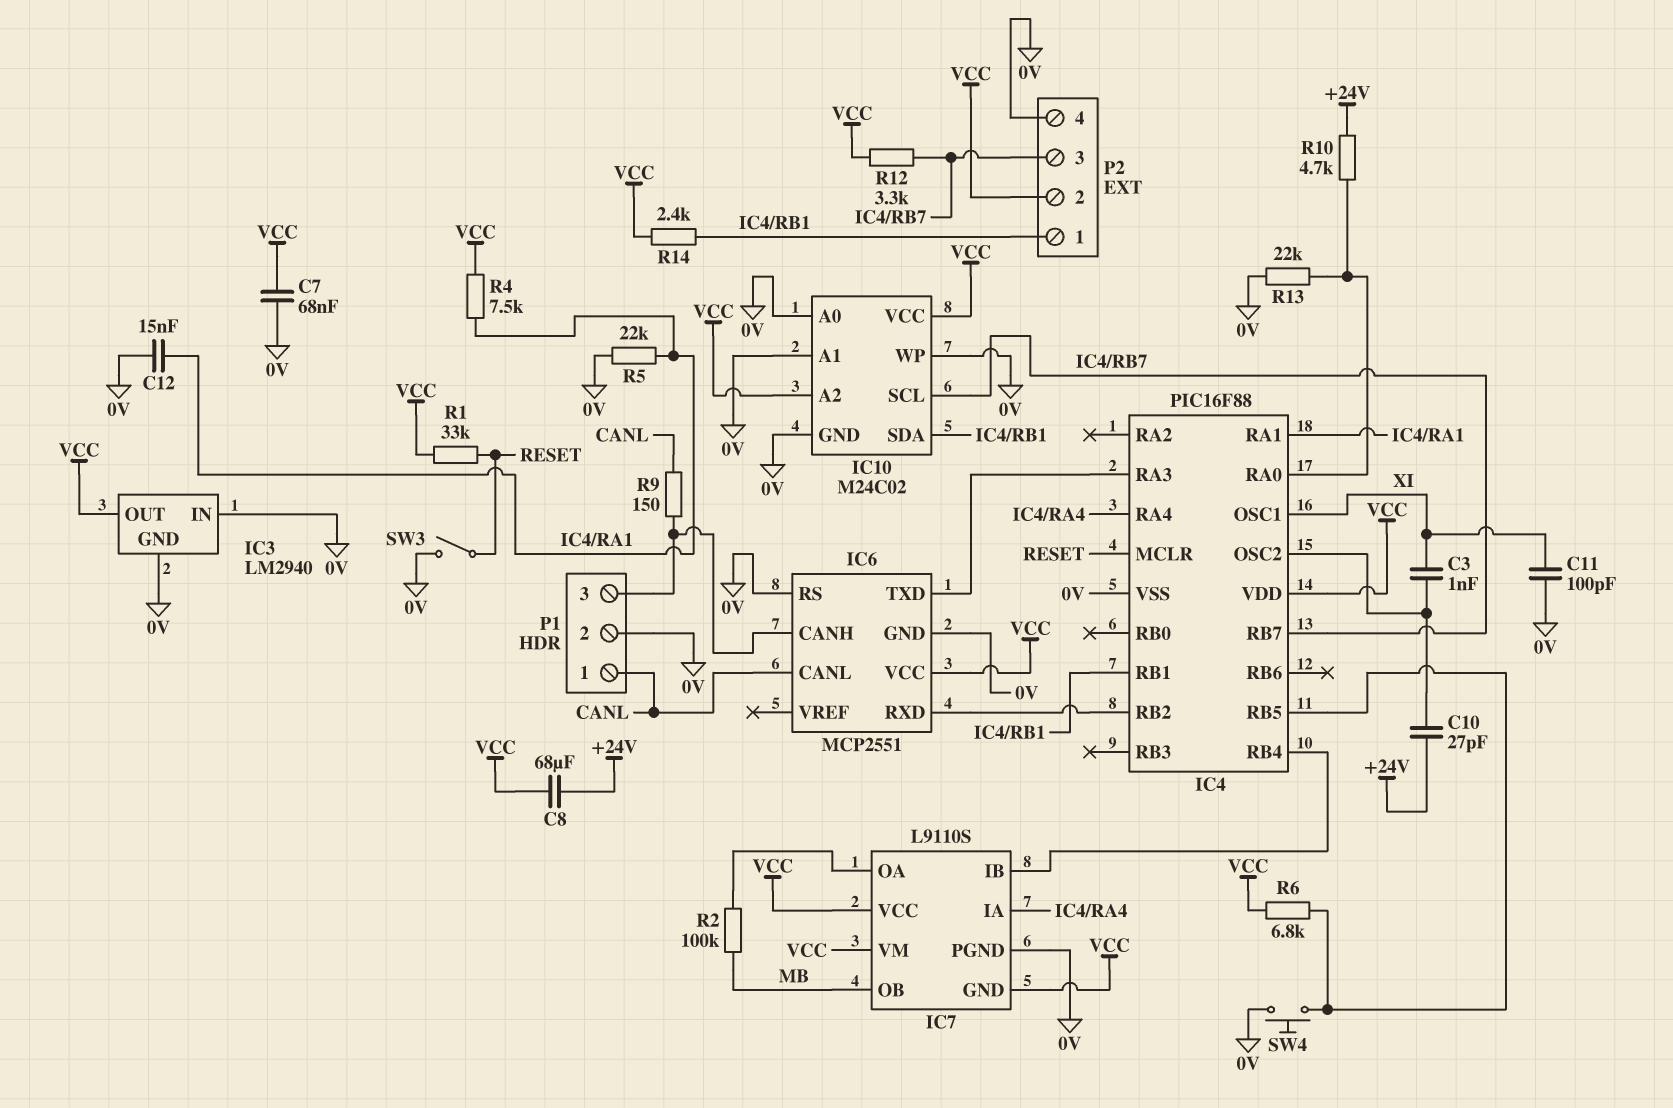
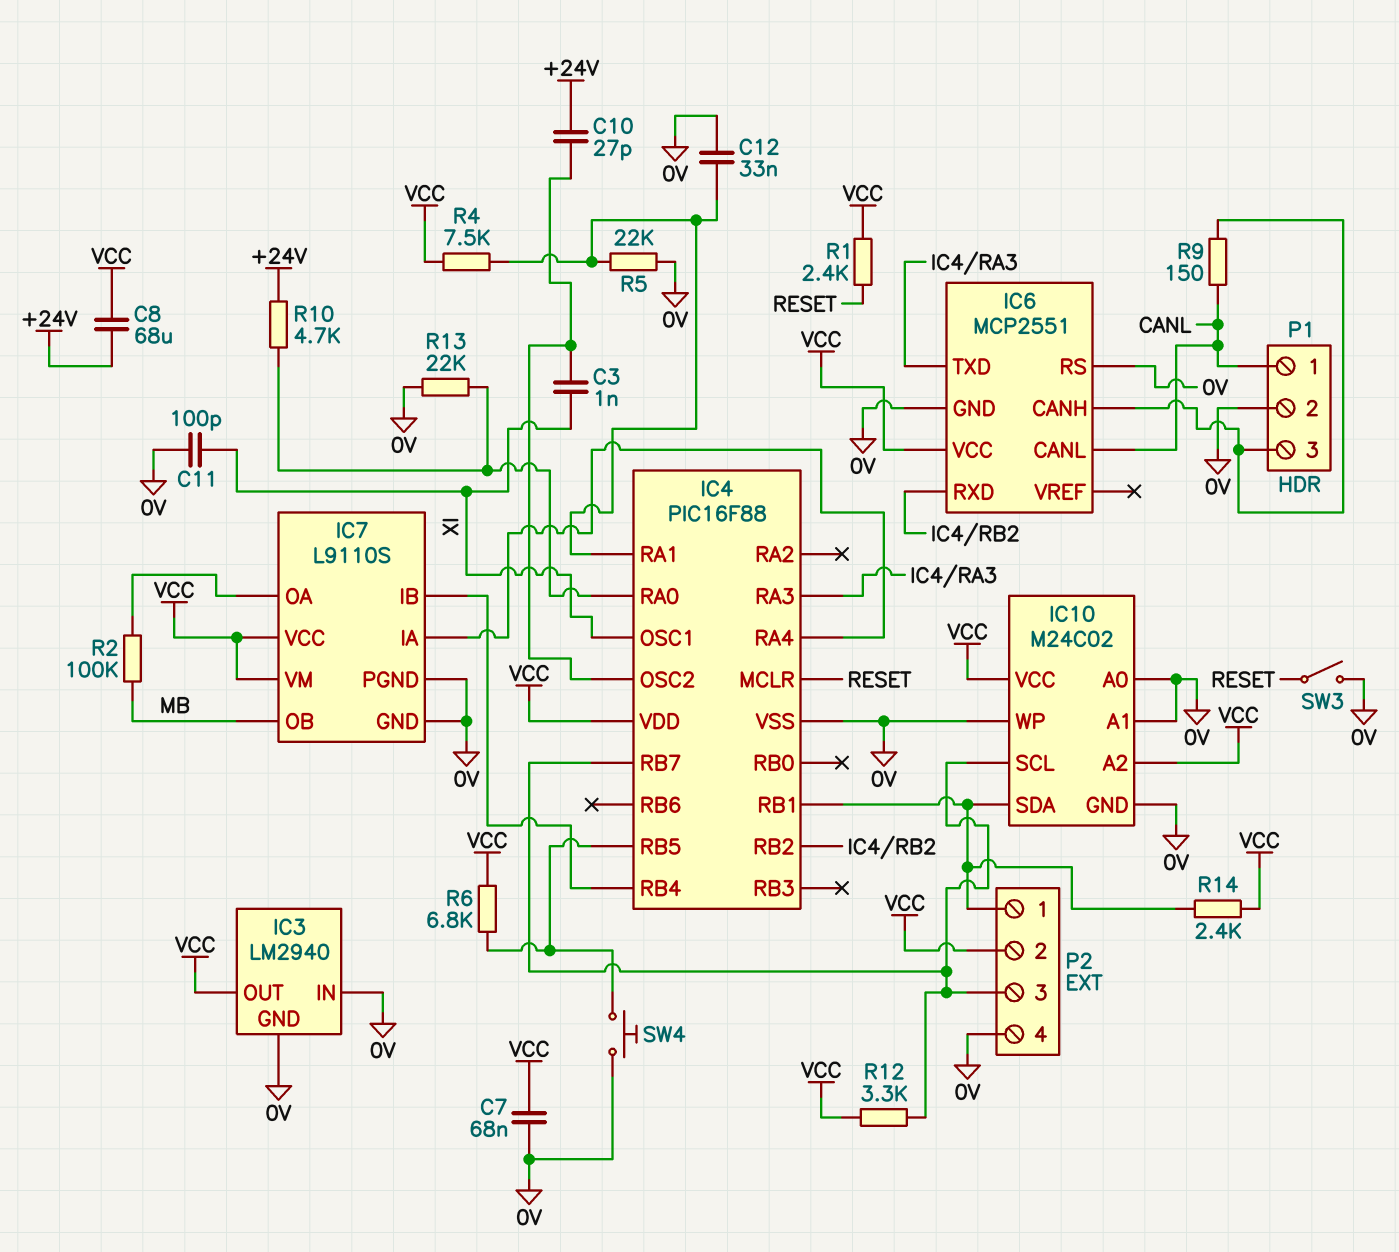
C12: 15nF (0V, IC4/RA1) -> 33nF (0V, IC4/RA1)
IC7 pin GND: VCC -> 0V
R1: 33k (RESET, VCC) -> 2.4k (RESET, VCC)

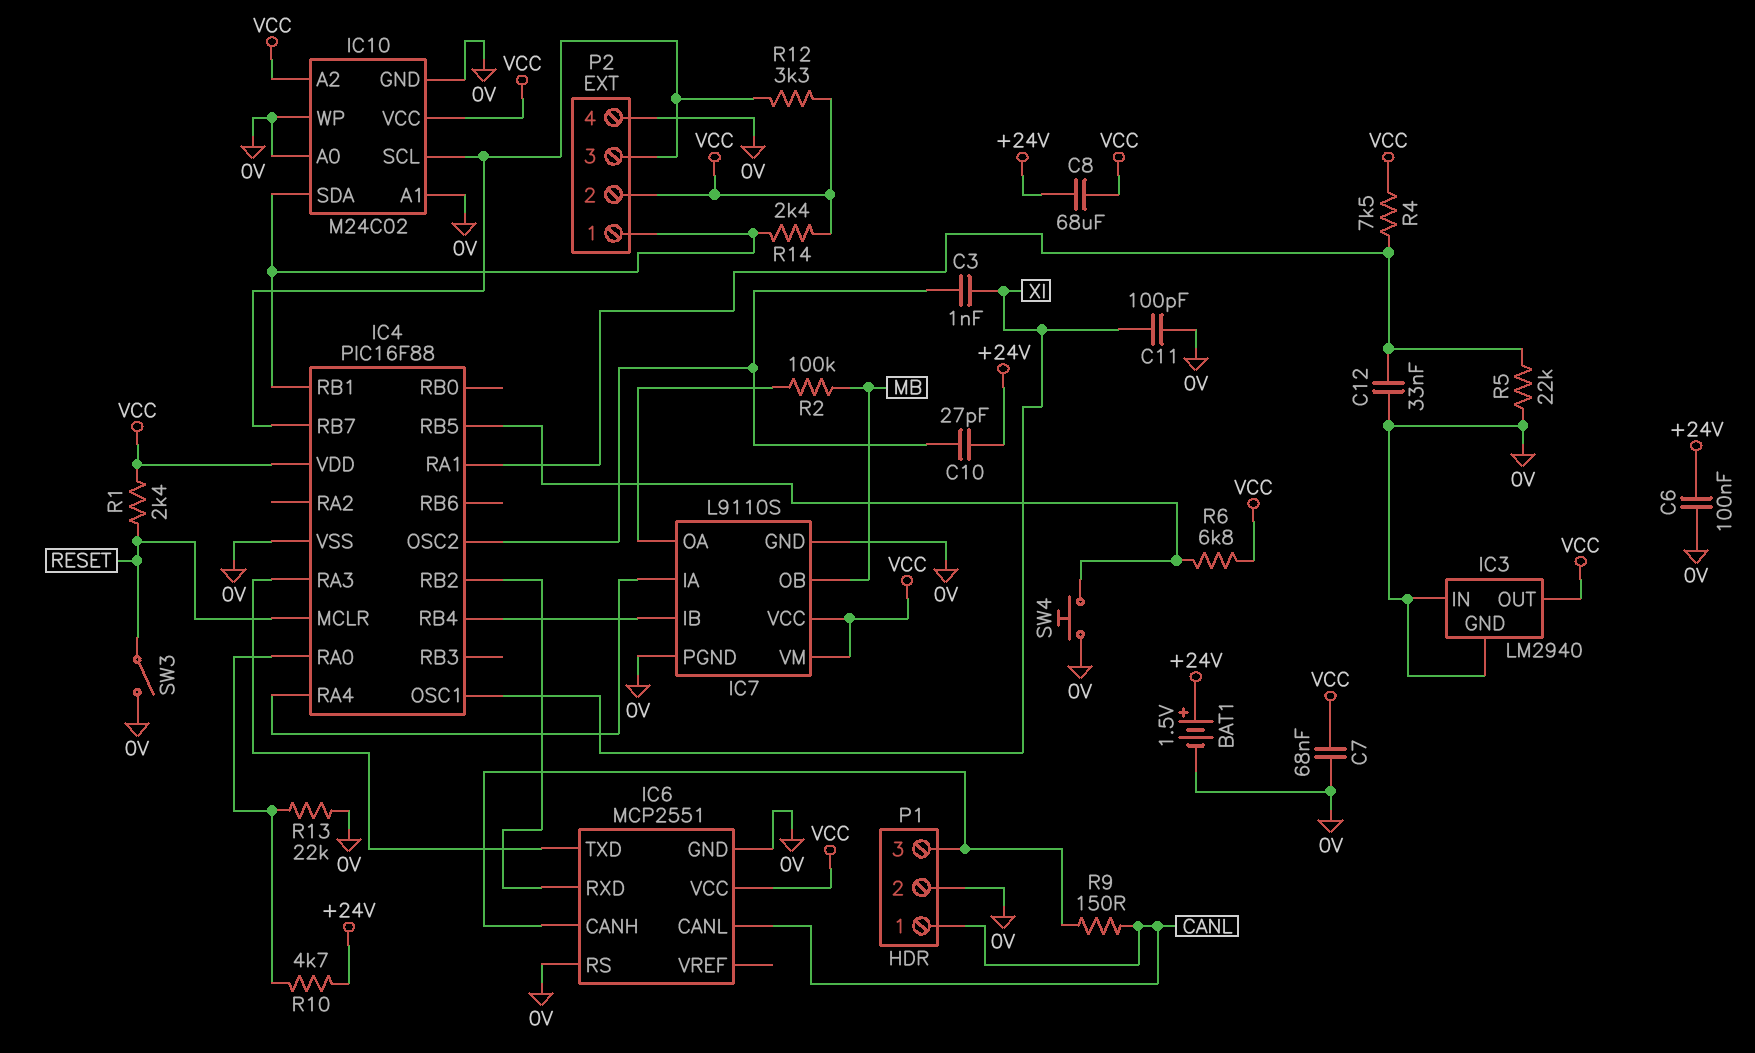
BAT1: none -> 1.5V (plus +24V, minus 0V)
C6: none -> 100nF (+24V, 0V)

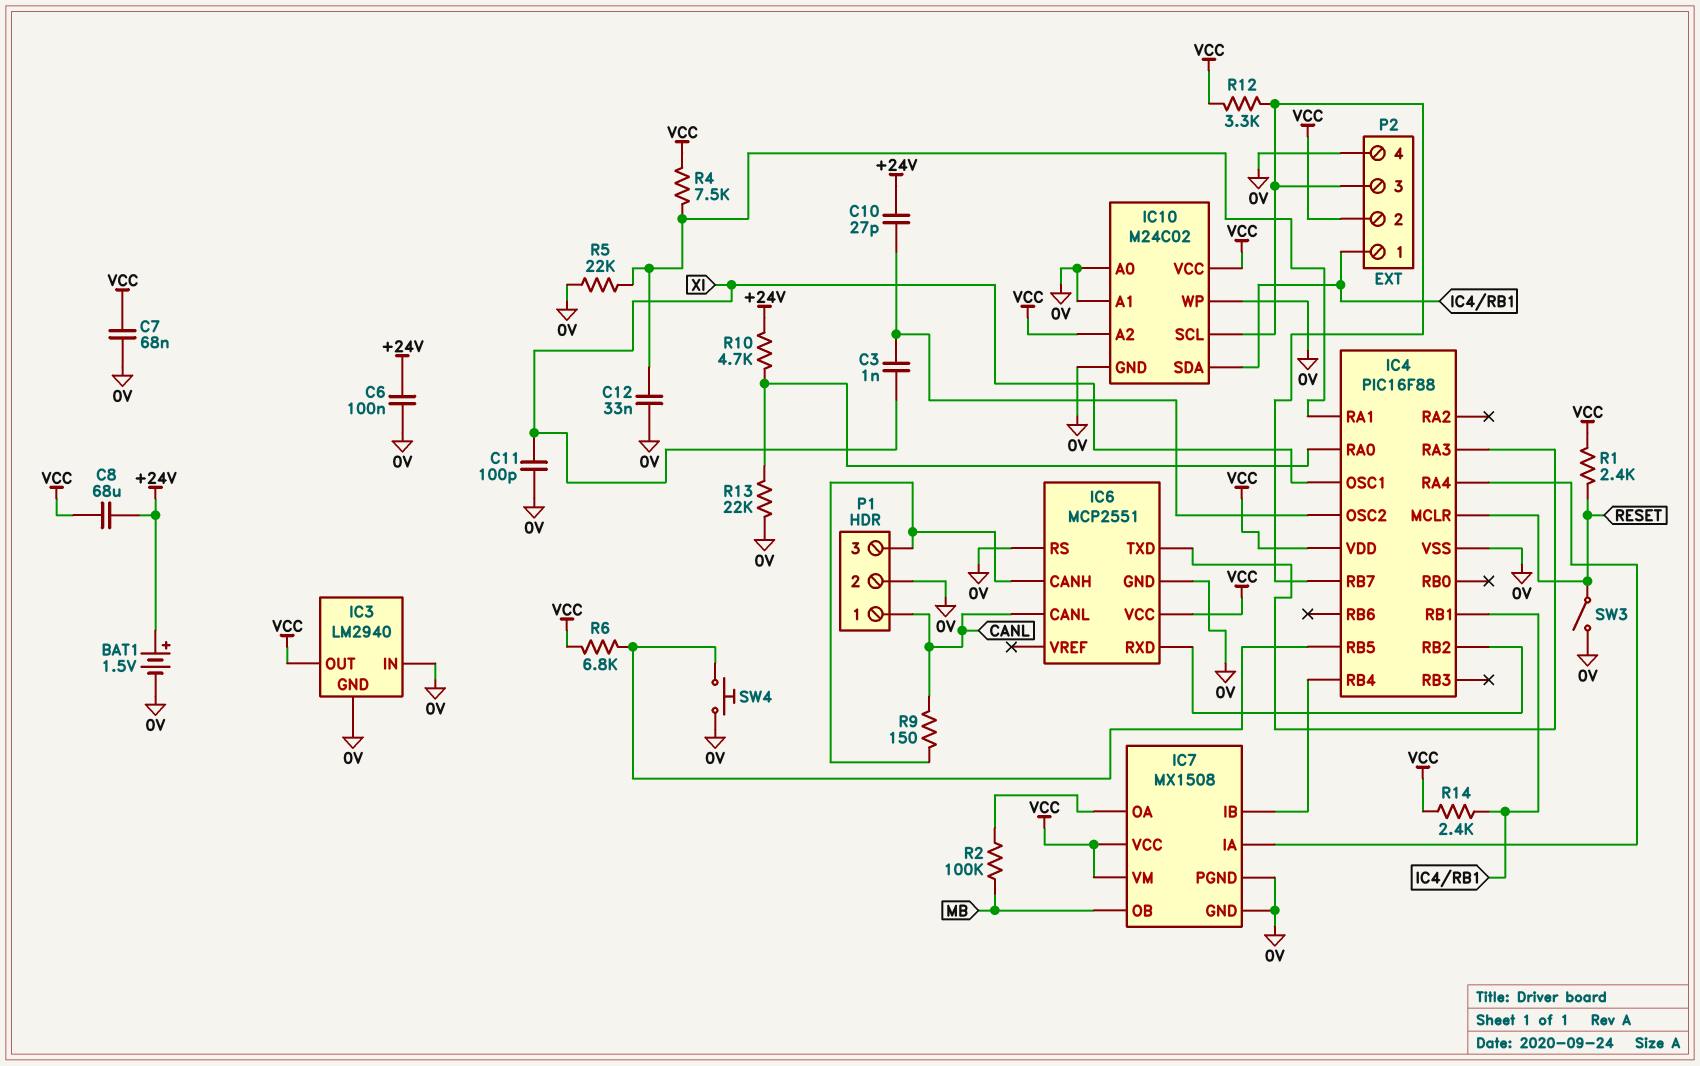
IC7: L9110S -> MX1508

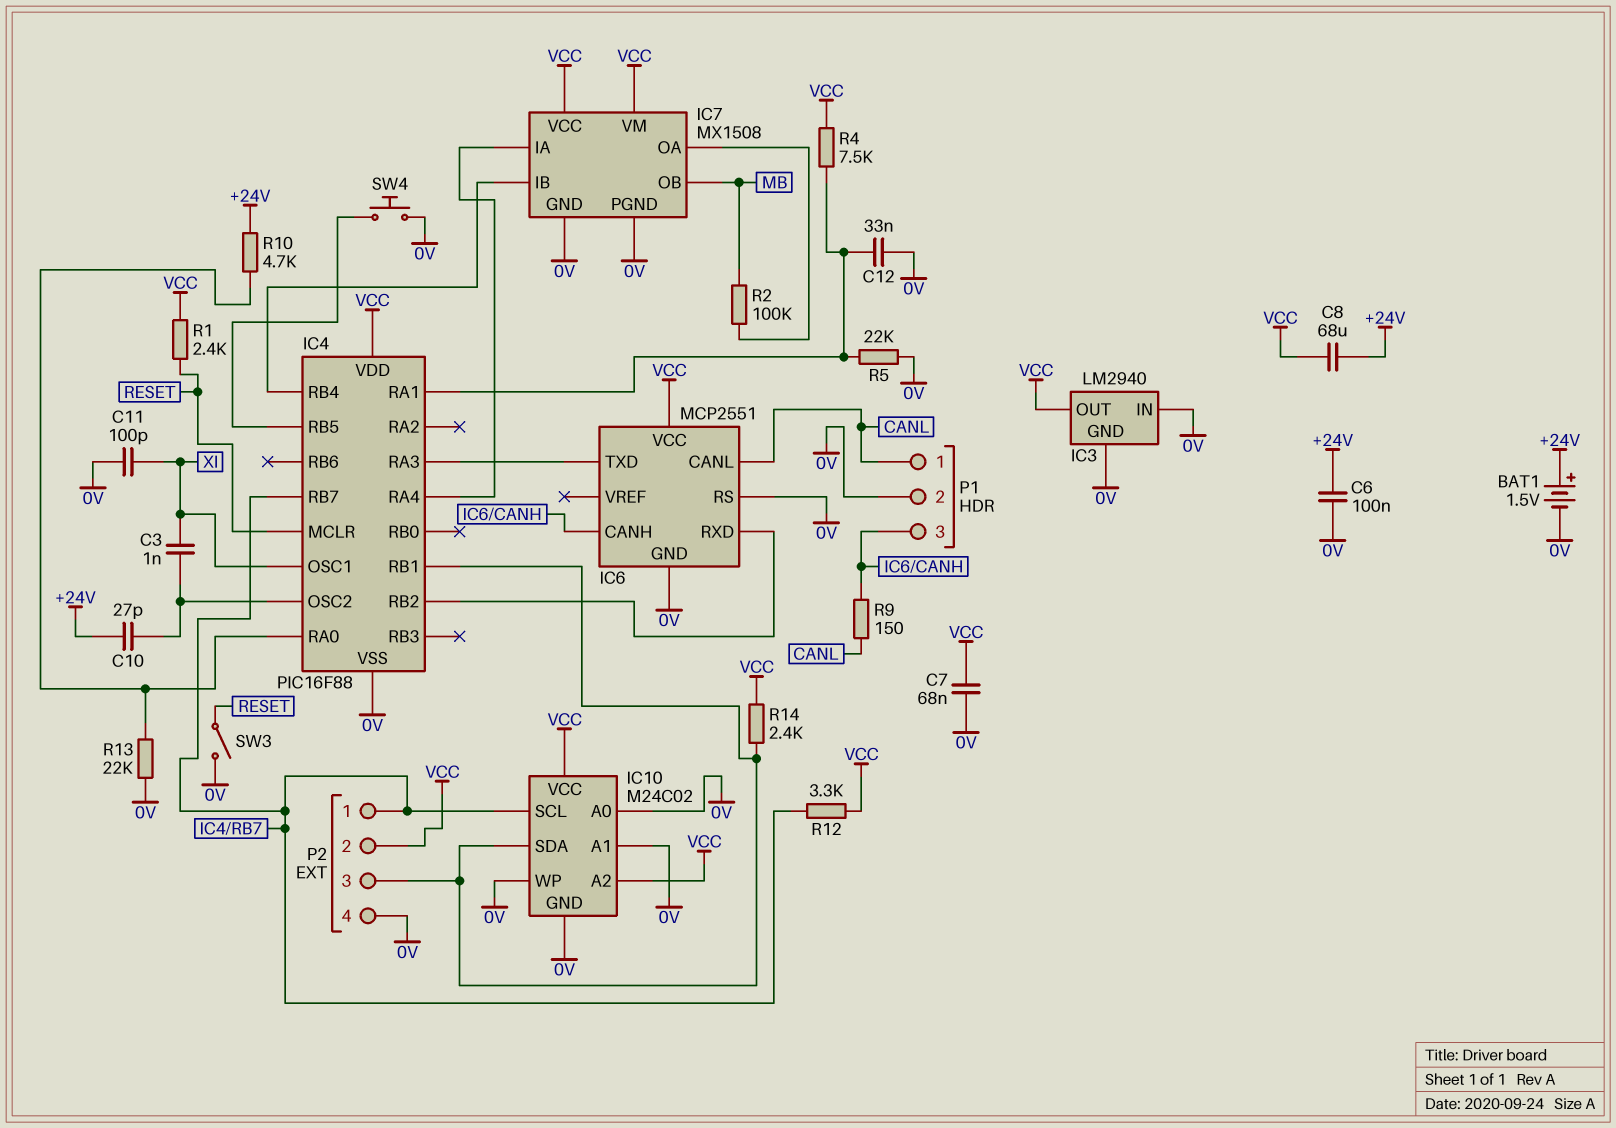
P2 pin 1: IC4/RB1 -> IC4/RB7
P2 pin 3: IC4/RB7 -> IC4/RB1
R6: 6.8k (IC4/RB5, VCC) -> none

